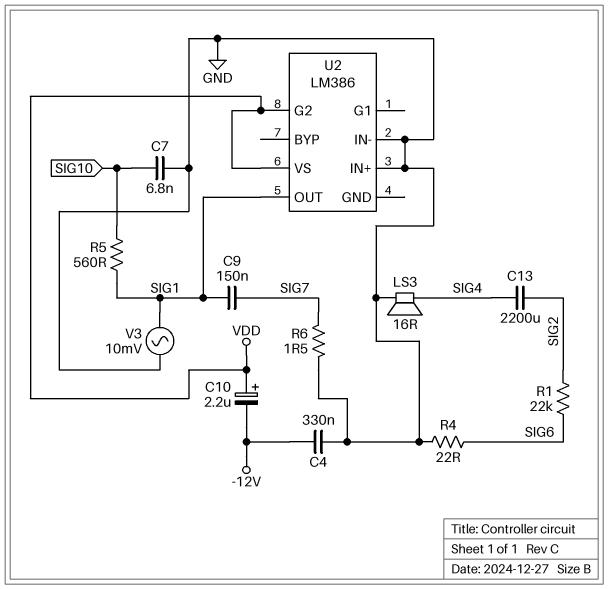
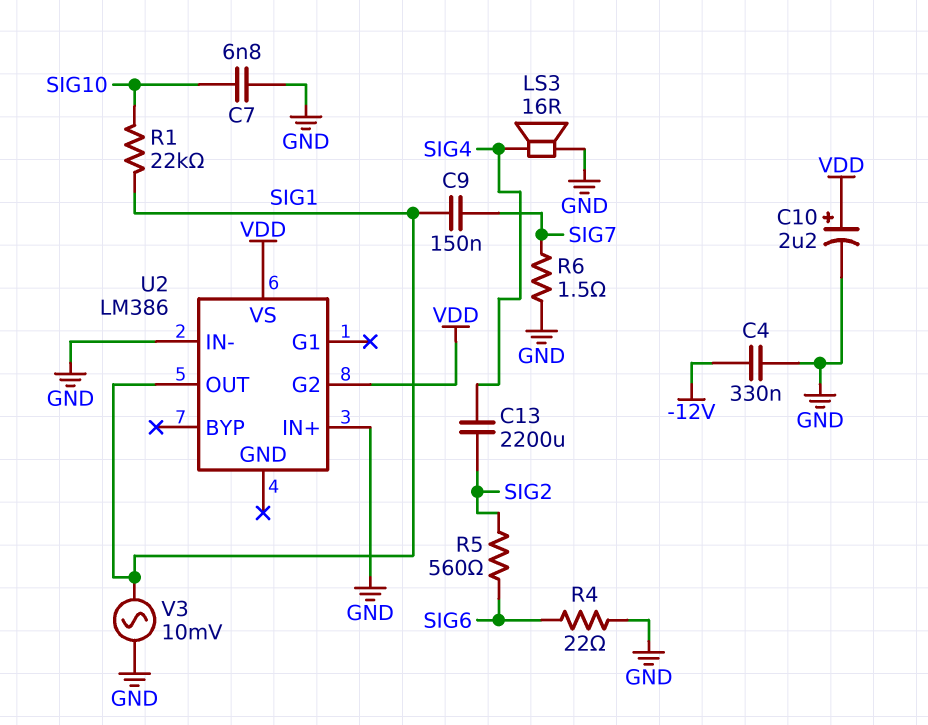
C10: 2.2uF (plus VDD, minus -12V) -> 2.2uF (plus VDD, minus GND)
R1: 22k (SIG2, SIG6) -> 22k (SIG1, SIG10)
R5: 560 (SIG1, SIG10) -> 560 (SIG2, SIG6)

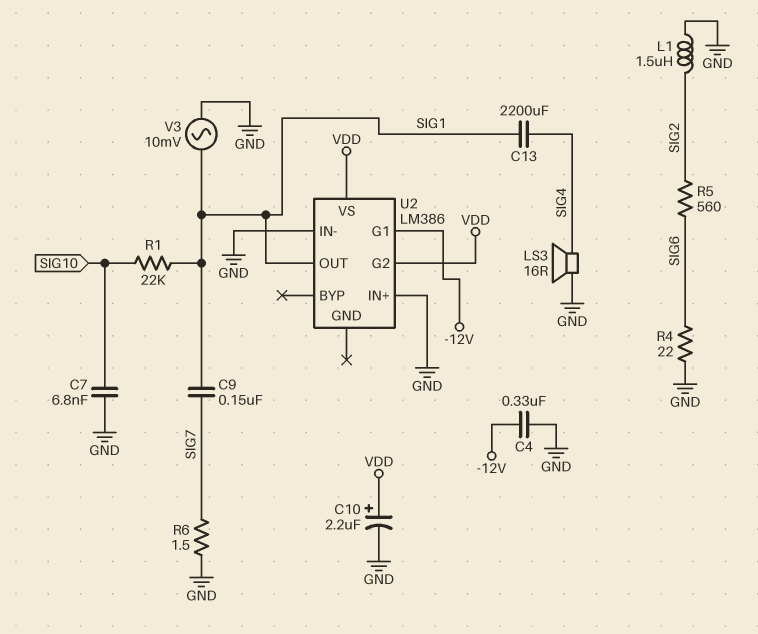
C13: 2200uF (SIG2, SIG4) -> 2200uF (SIG1, SIG4)
L1: none -> 1.5uH (GND, SIG2)
U2 pin G1: none -> -12V

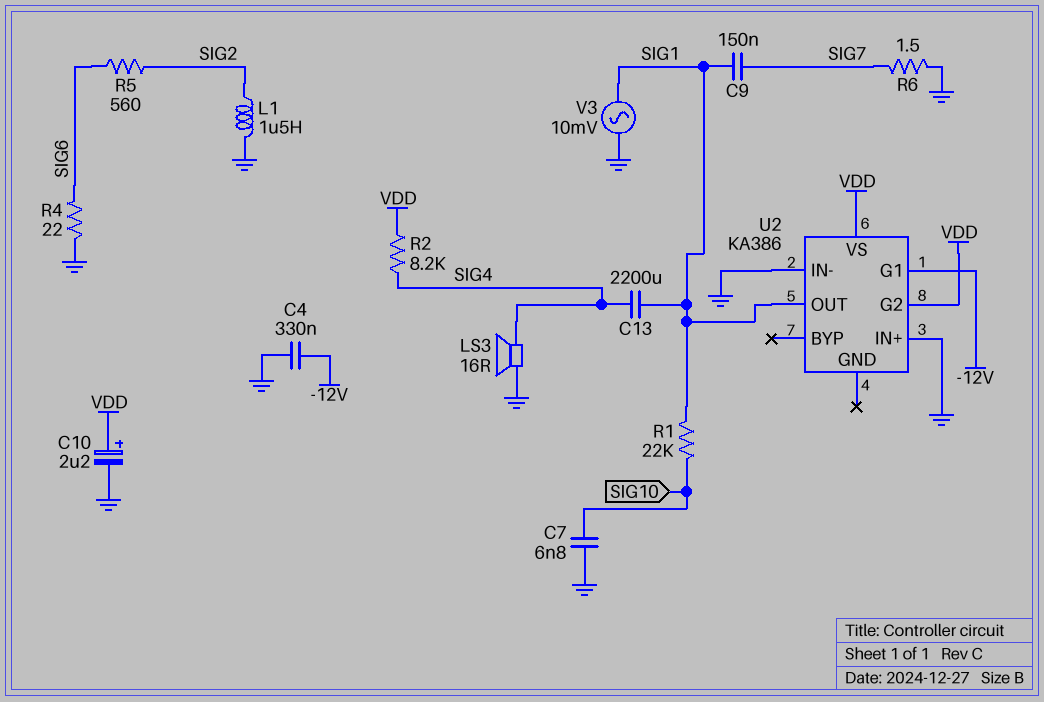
R2: none -> 8.2k (SIG4, VDD)
U2: LM386 -> KA386

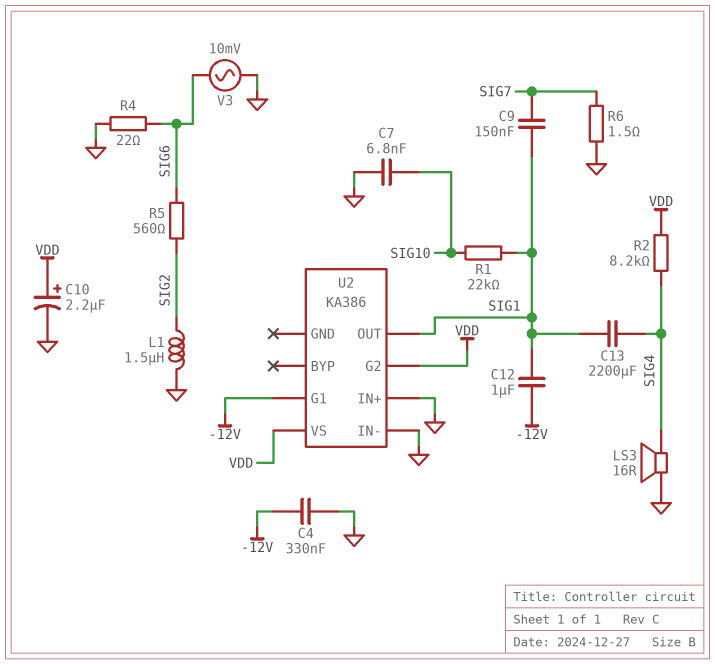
C12: none -> 1uF (-12V, SIG1)
V3: AC 10mV (GND, SIG1) -> AC 10mV (GND, SIG6)

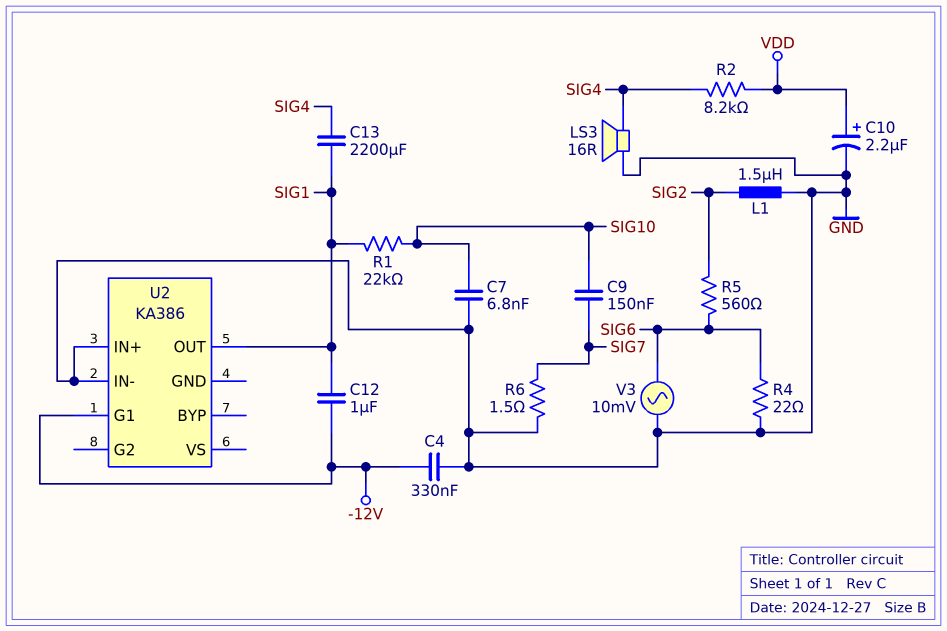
C9: 150nF (SIG1, SIG7) -> 150nF (SIG7, SIG10)
U2 pin G2: VDD -> none
U2 pin VS: VDD -> none

